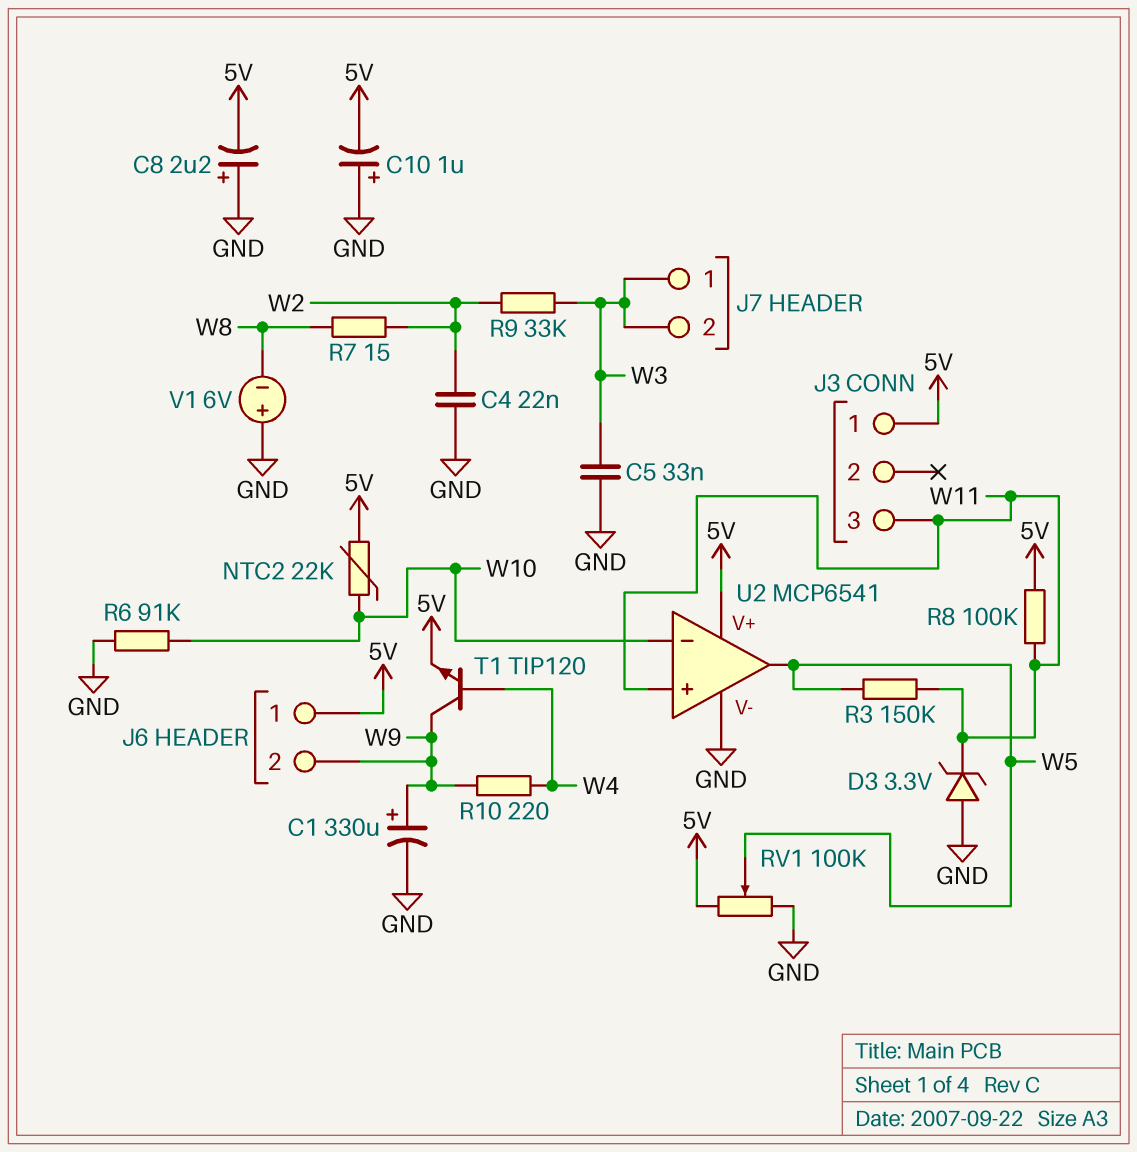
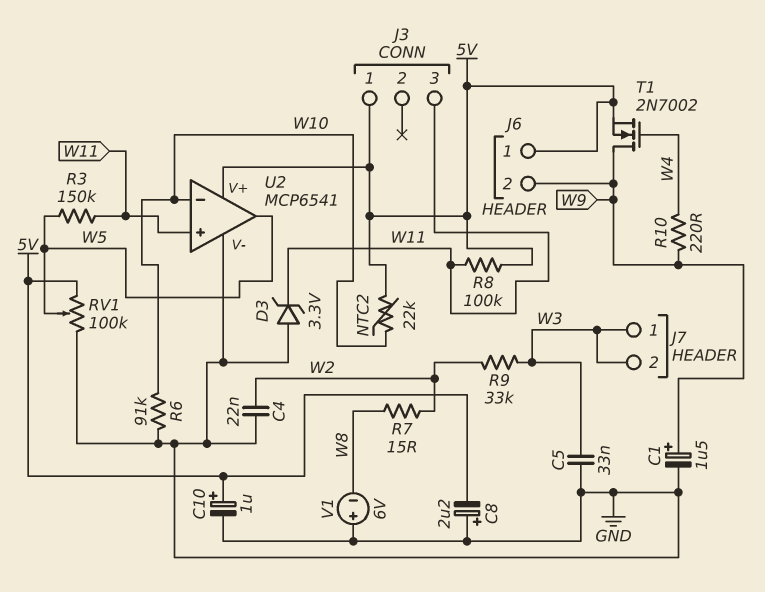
C1: 330uF (plus W9, minus GND) -> 1.5uF (plus W9, minus GND)
C10: 1uF (plus GND, minus 5V) -> 1uF (plus 5V, minus GND)
T1: NPN TIP120 (B W4, C W9, E 5V) -> NMOS 2N7002 (G W4, D W9, S 5V)

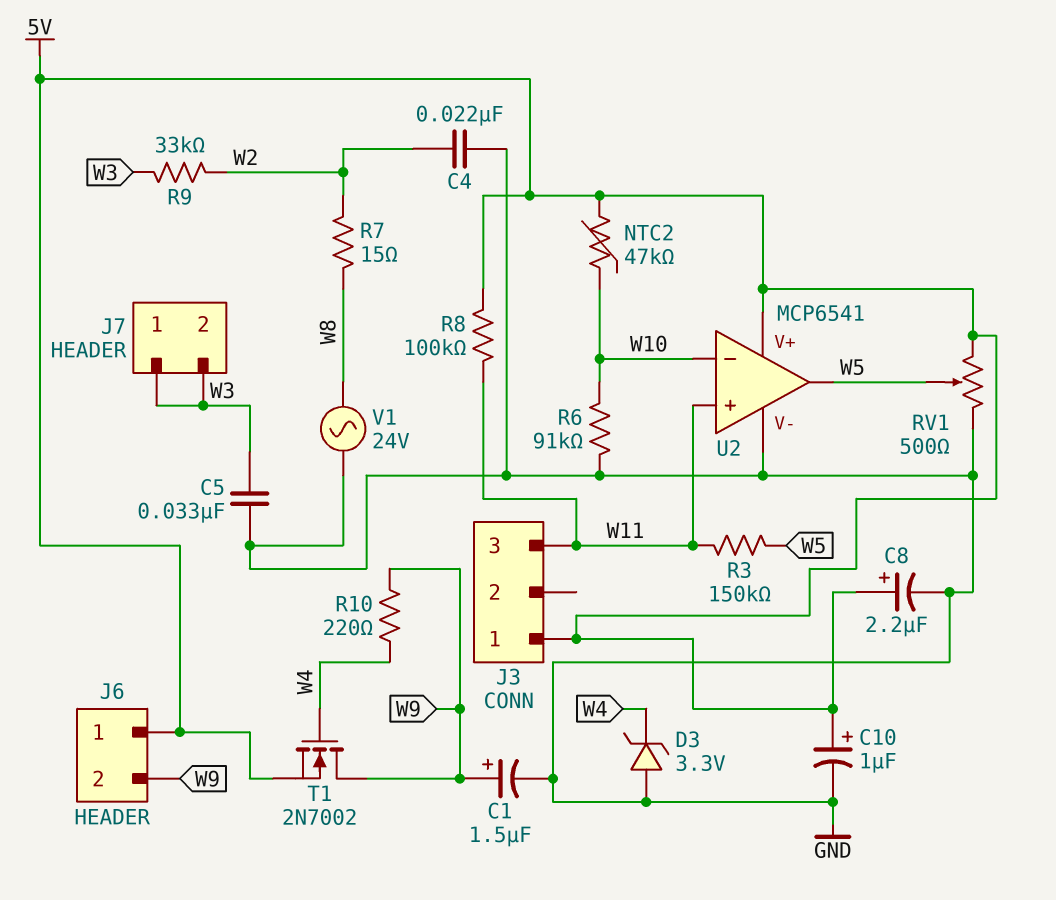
C8: 2.2uF (plus GND, minus 5V) -> 2.2uF (plus 5V, minus GND)
D3: zener 3.3V (A GND, K W11) -> zener 3.3V (A GND, K W4)
NTC2: 22k (5V, W10) -> 47k (5V, W10)
RV1: 100k (5V, GND, wiper W5) -> 500 (5V, GND, wiper W5)
V1: 6V (plus GND, minus W8) -> AC 24V (GND, W8)

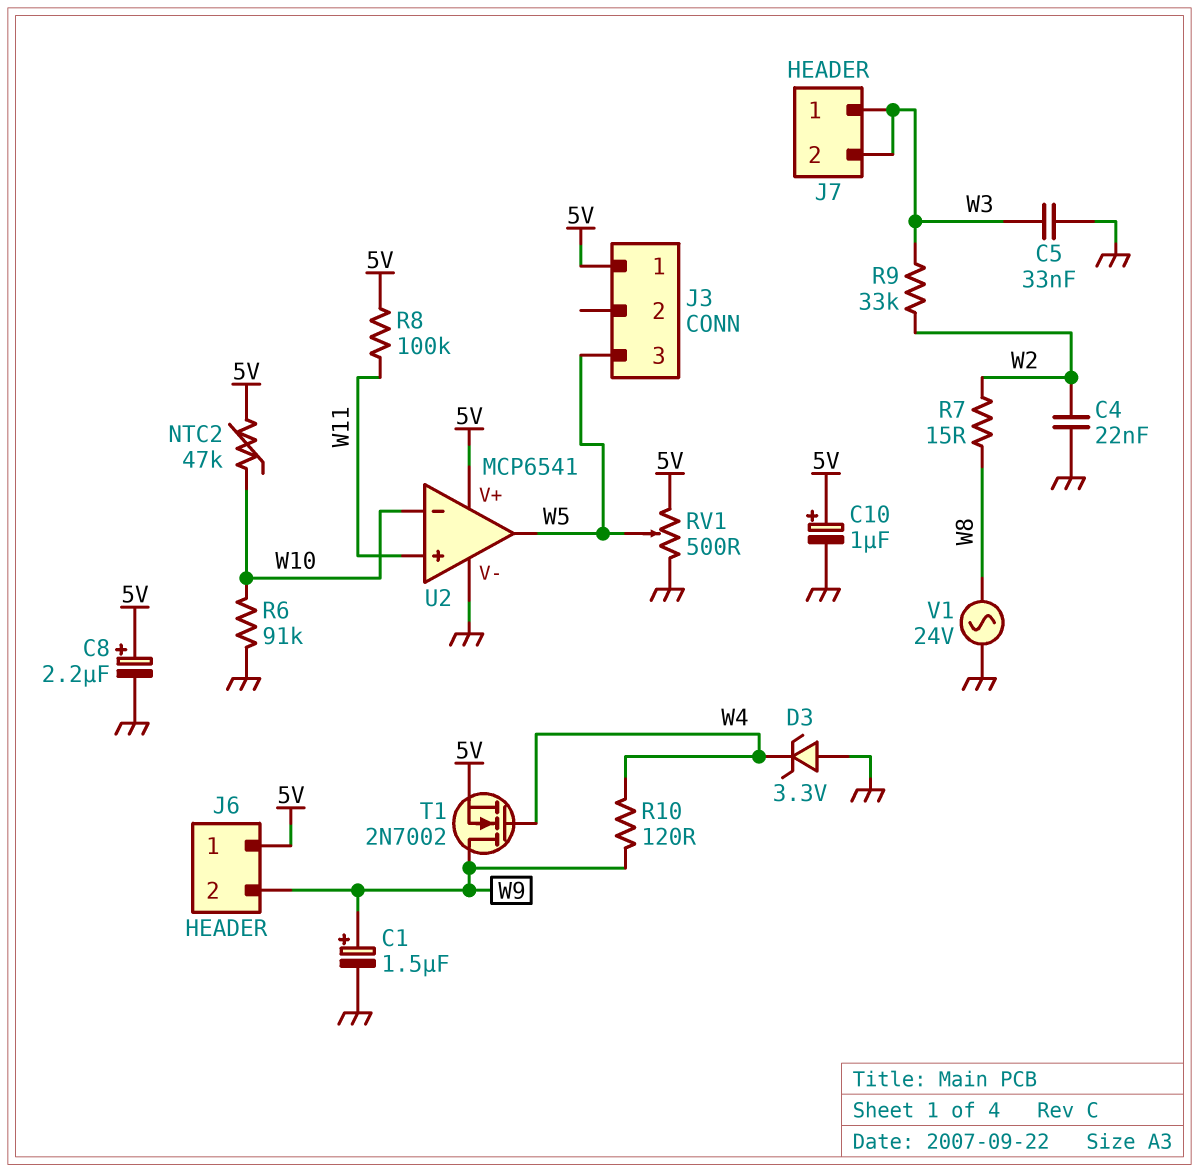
J3 pin 3: W11 -> W5
R3: 150k (W5, W11) -> none
R10: 220 (W4, W9) -> 120 (W4, W9)

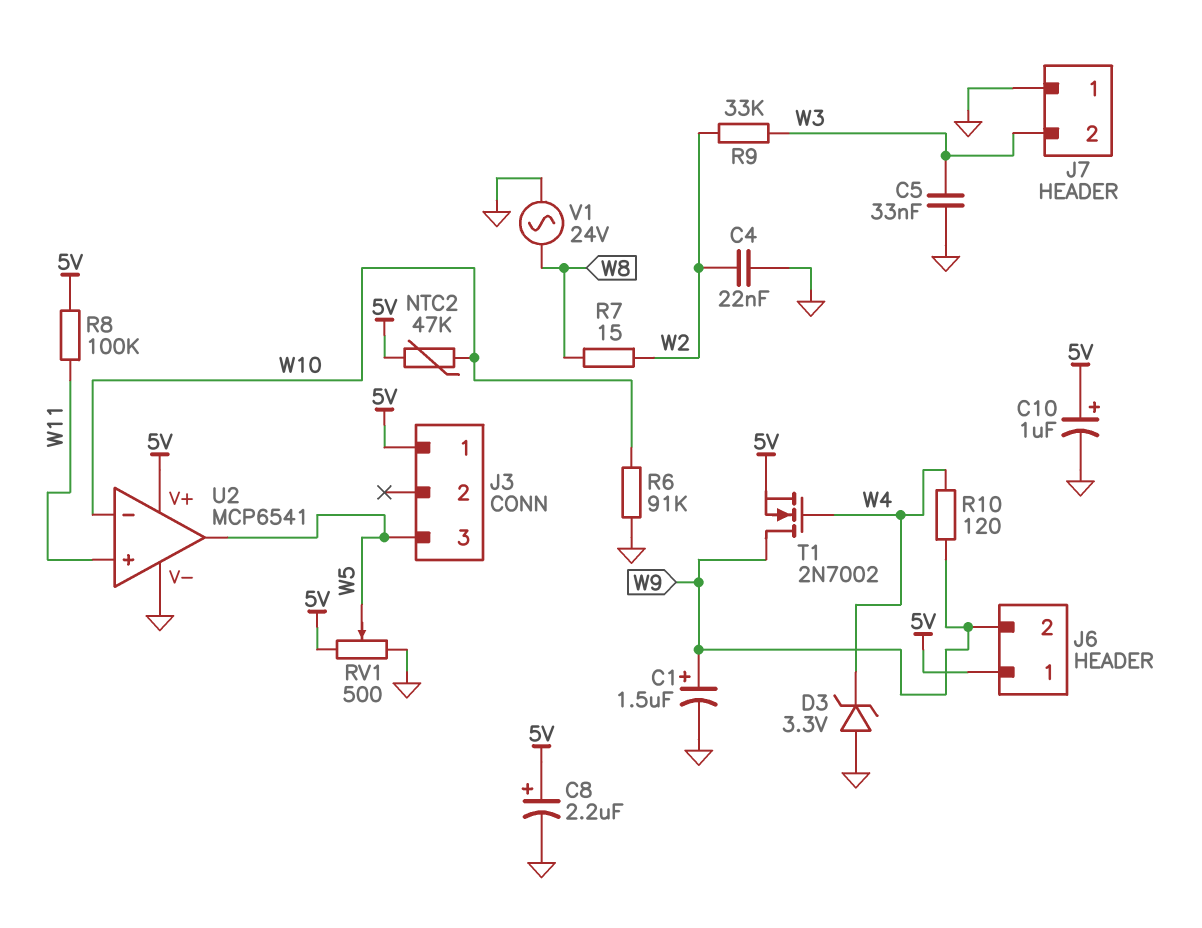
J7 pin 1: W3 -> GND

